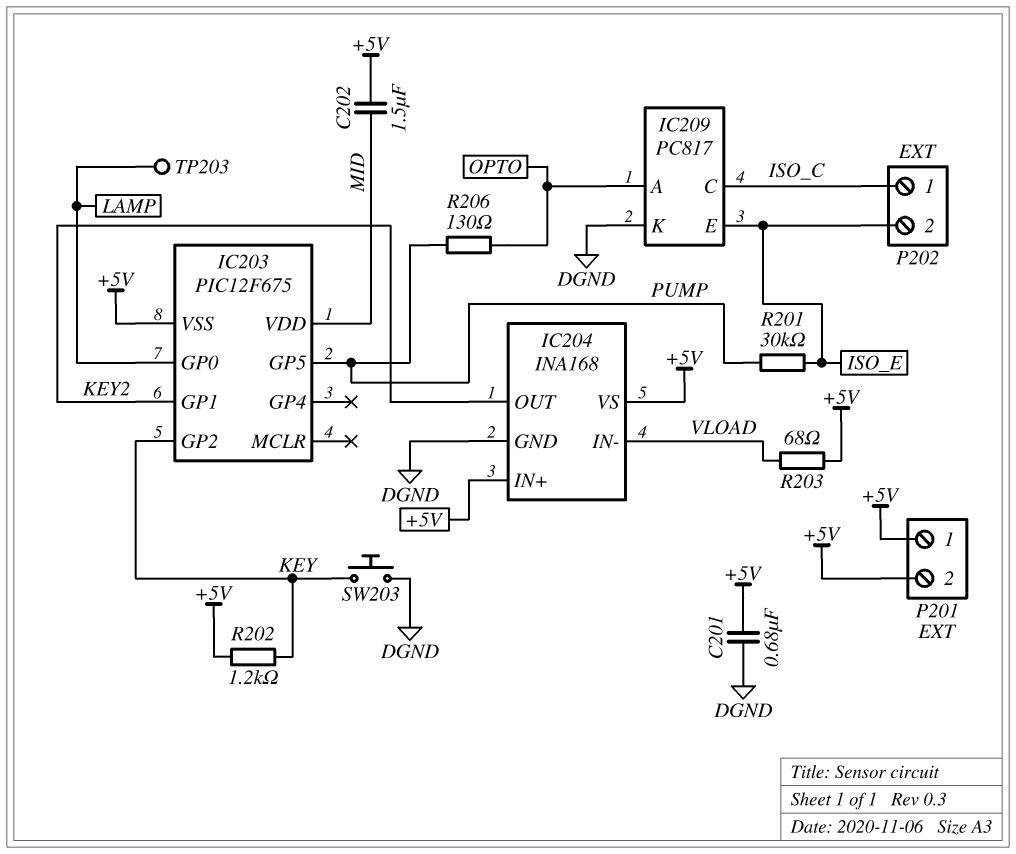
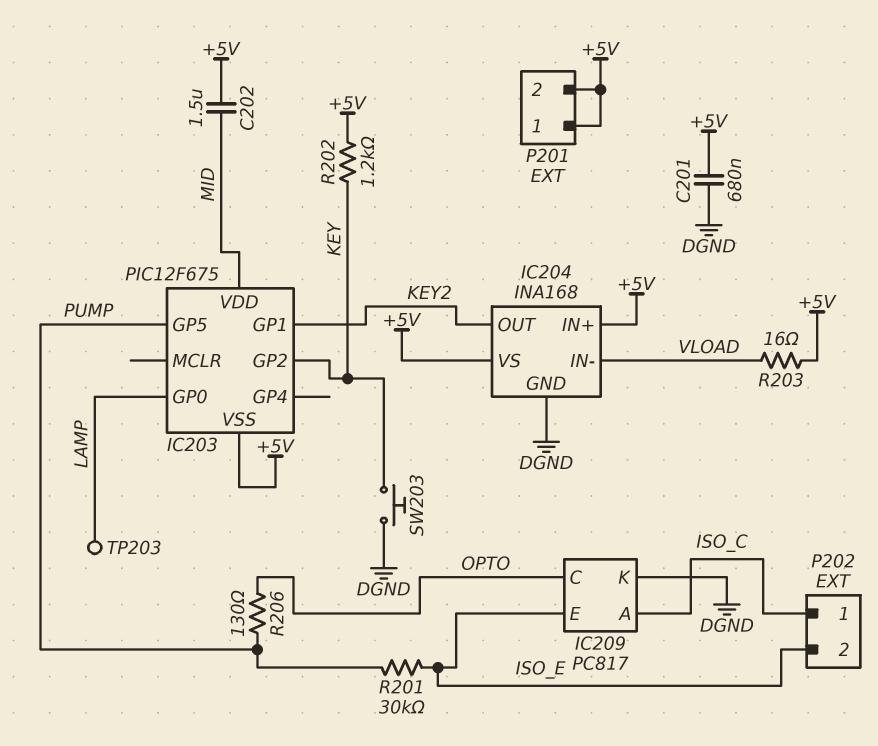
IC209 pin A: OPTO -> ISO_C
IC209 pin C: ISO_C -> OPTO
R203: 68 (+5V, VLOAD) -> 16 (+5V, VLOAD)

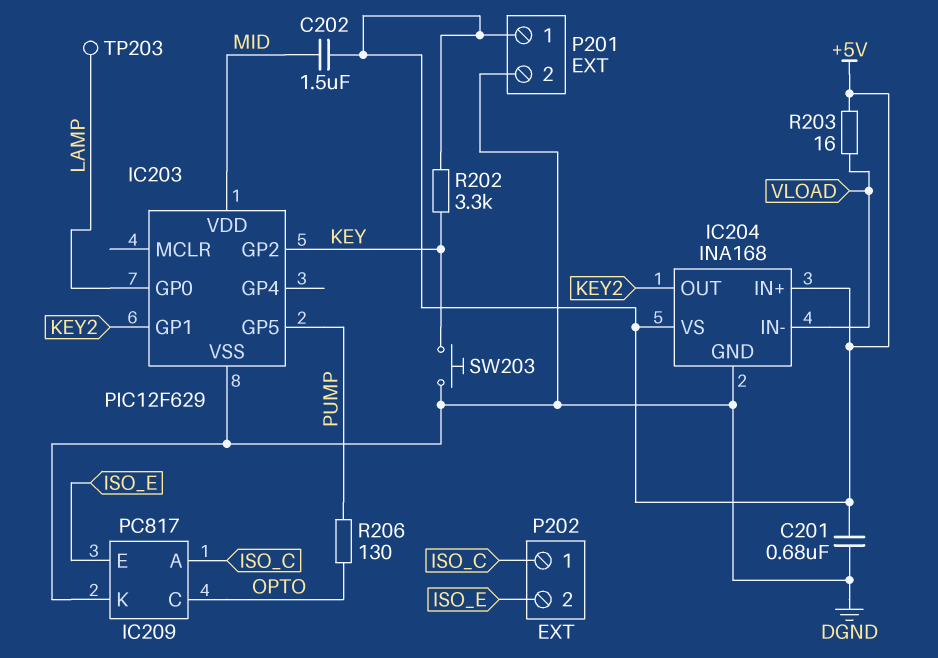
IC203: PIC12F675 -> PIC12F629
IC203 pin VSS: +5V -> DGND
P201 pin 2: +5V -> DGND
R201: 30k (ISO_E, PUMP) -> none
R202: 1.2k (+5V, KEY) -> 3.3k (+5V, KEY)

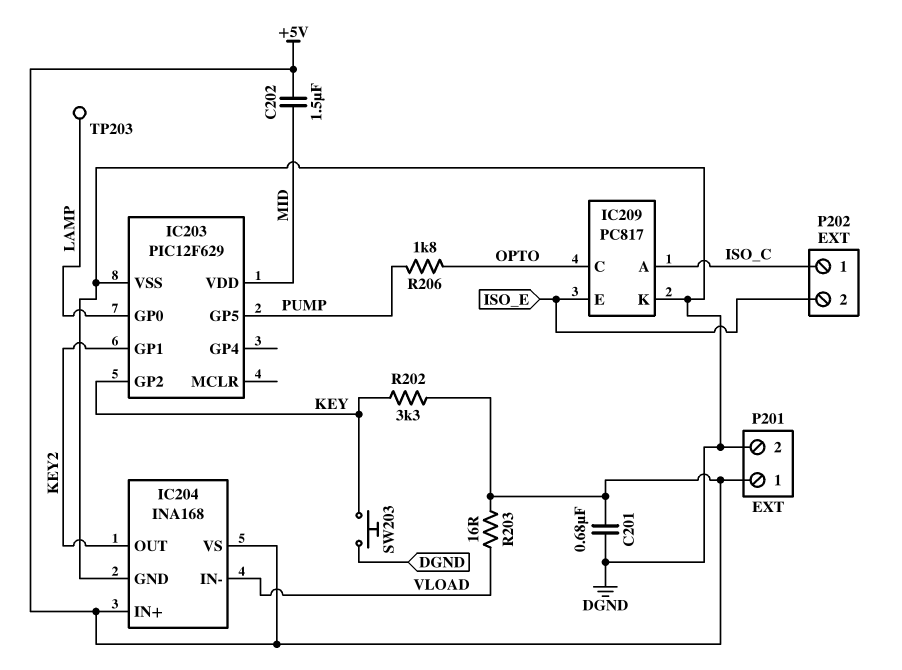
R206: 130 (OPTO, PUMP) -> 1.8k (OPTO, PUMP)

